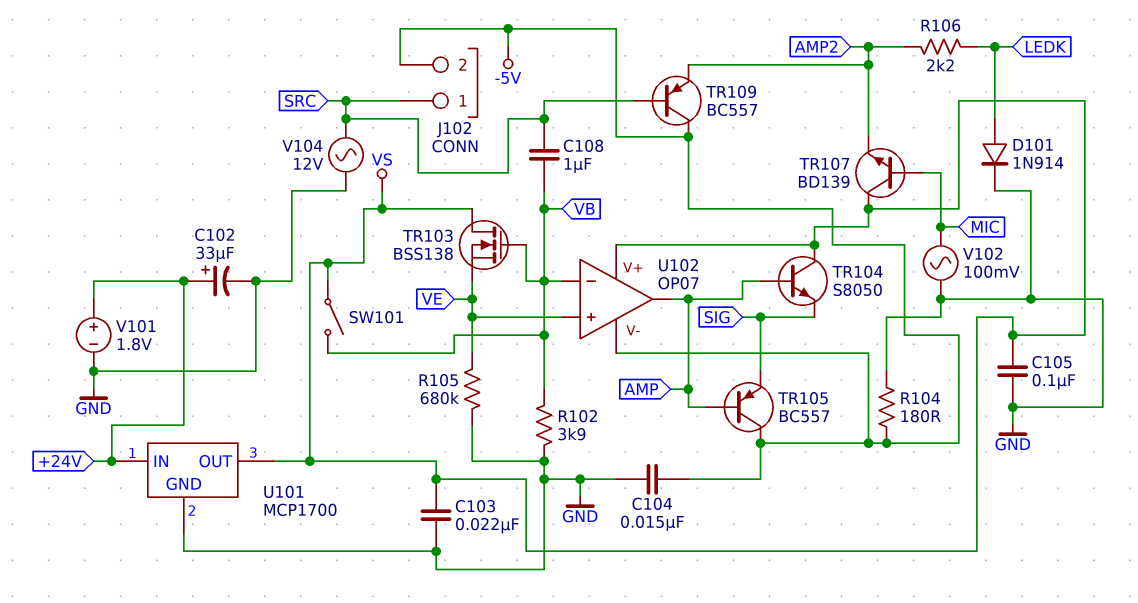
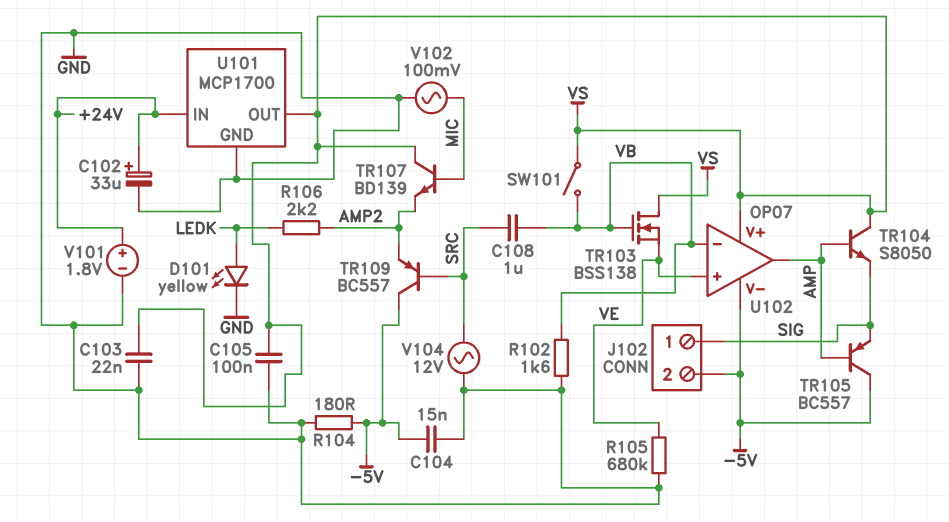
D101: diode 1N914 (A LEDK, K GND) -> LED yellow (A LEDK, K GND)
J102 pin 1: SRC -> SIG
R102: 3.9k (GND, VB) -> 1.6k (GND, VB)

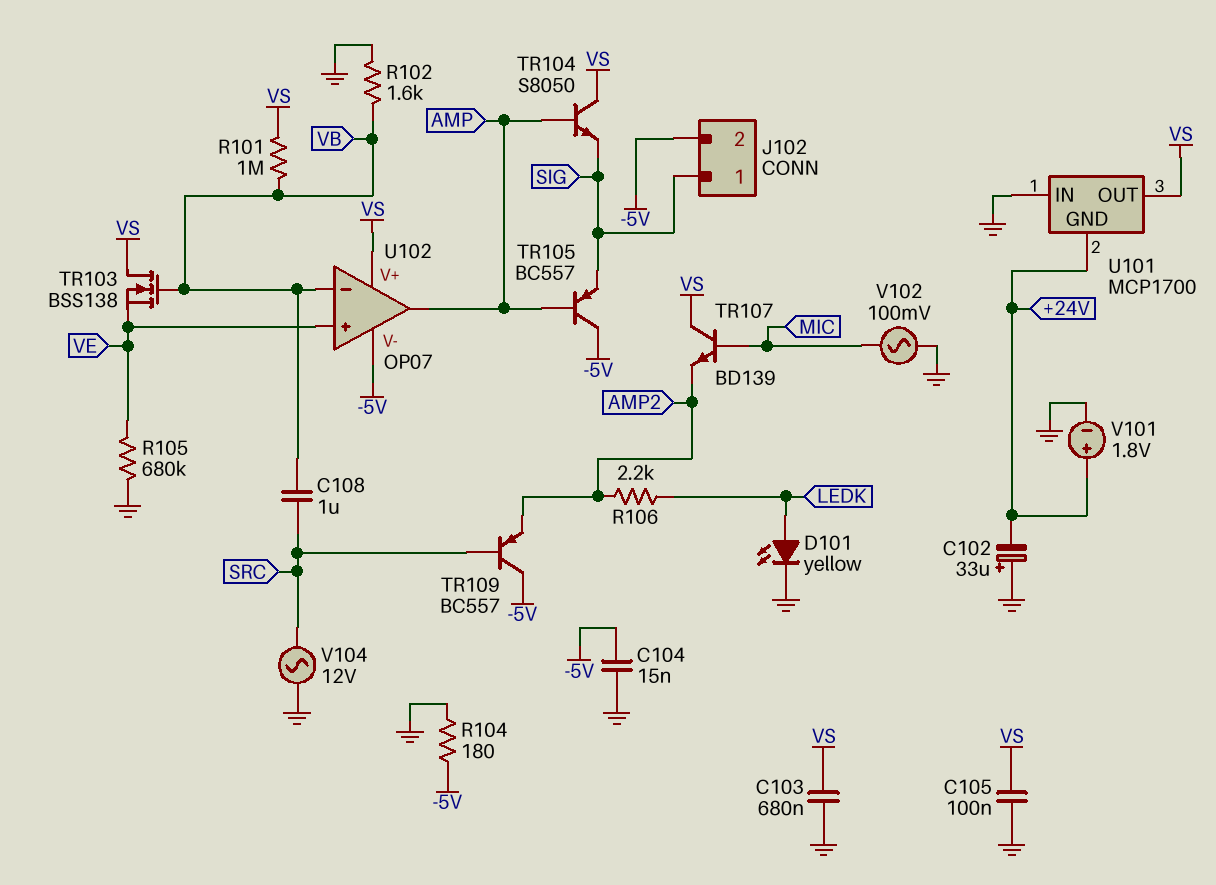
C102: 33uF (plus +24V, minus GND) -> 33uF (plus GND, minus +24V)
C103: 22nF (GND, VS) -> 680nF (GND, VS)
R101: none -> 1M (VB, VS)
SW101: switch (VB, VS) -> none
U101 pin GND: GND -> +24V
U101 pin IN: +24V -> GND

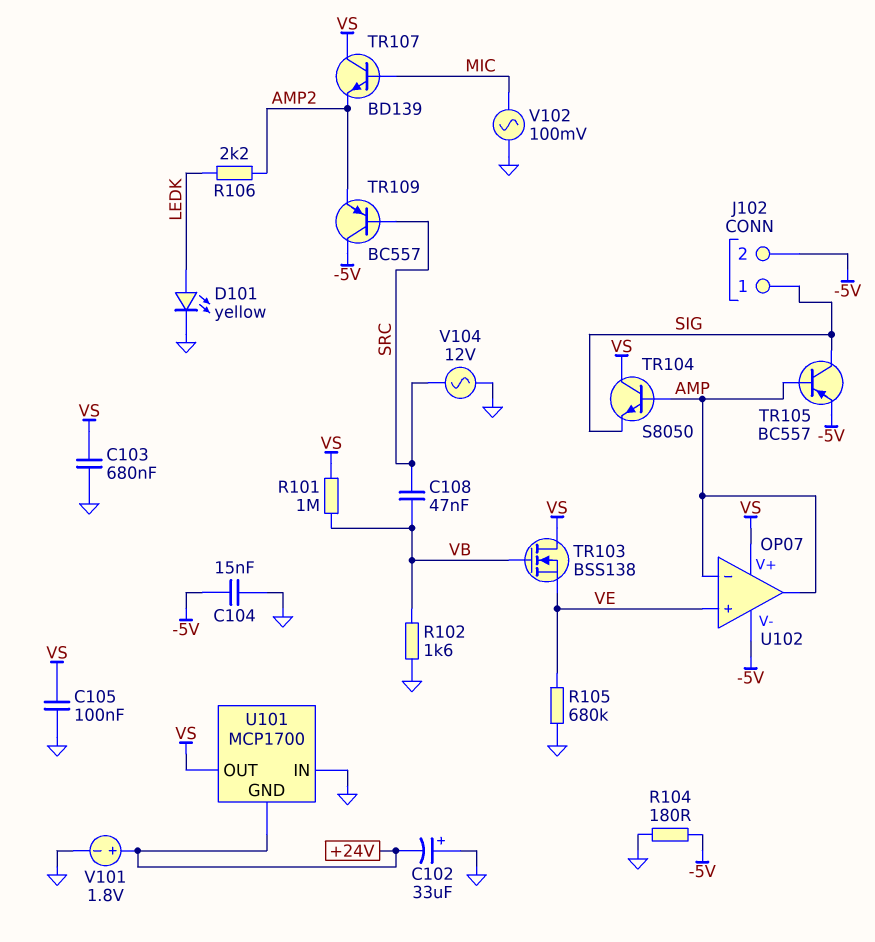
C108: 1uF (SRC, VB) -> 47nF (SRC, VB)
TR105: PNP BC557 (B AMP, C -5V, E SIG) -> PNP BC557 (B AMP, C SIG, E -5V)
U102 pin in-: VB -> AMP

